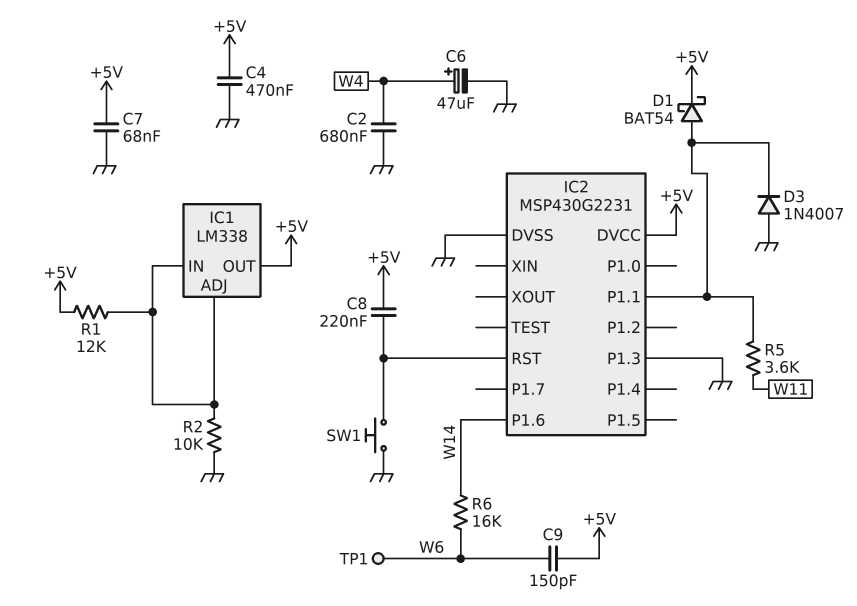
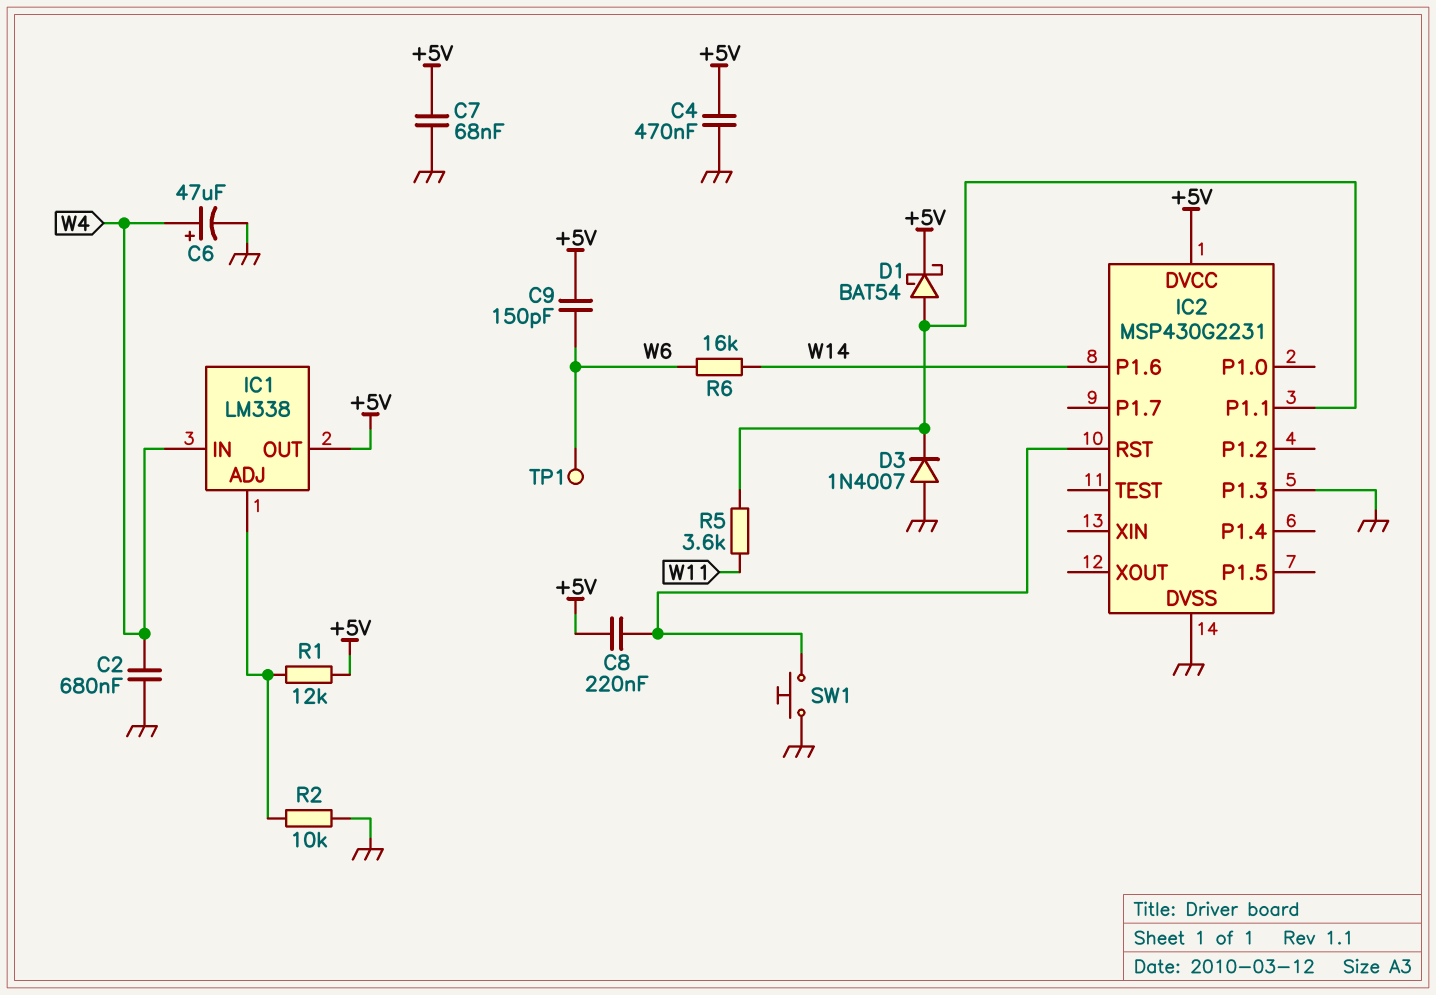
IC1 pin IN: IC1/ADJ -> W4

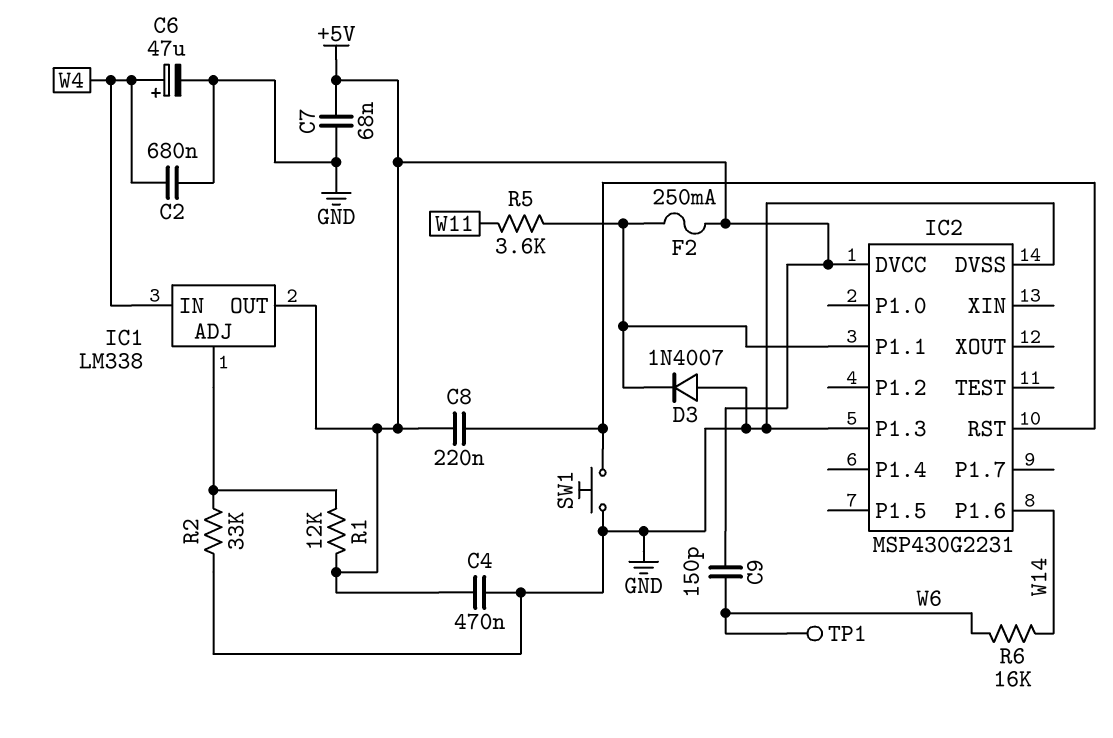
D1: schottky BAT54 (A IC2/P1.1, K +5V) -> none
F2: none -> 250mA (+5V, IC2/P1.1)
R2: 10k (GND, IC1/ADJ) -> 33k (GND, IC1/ADJ)

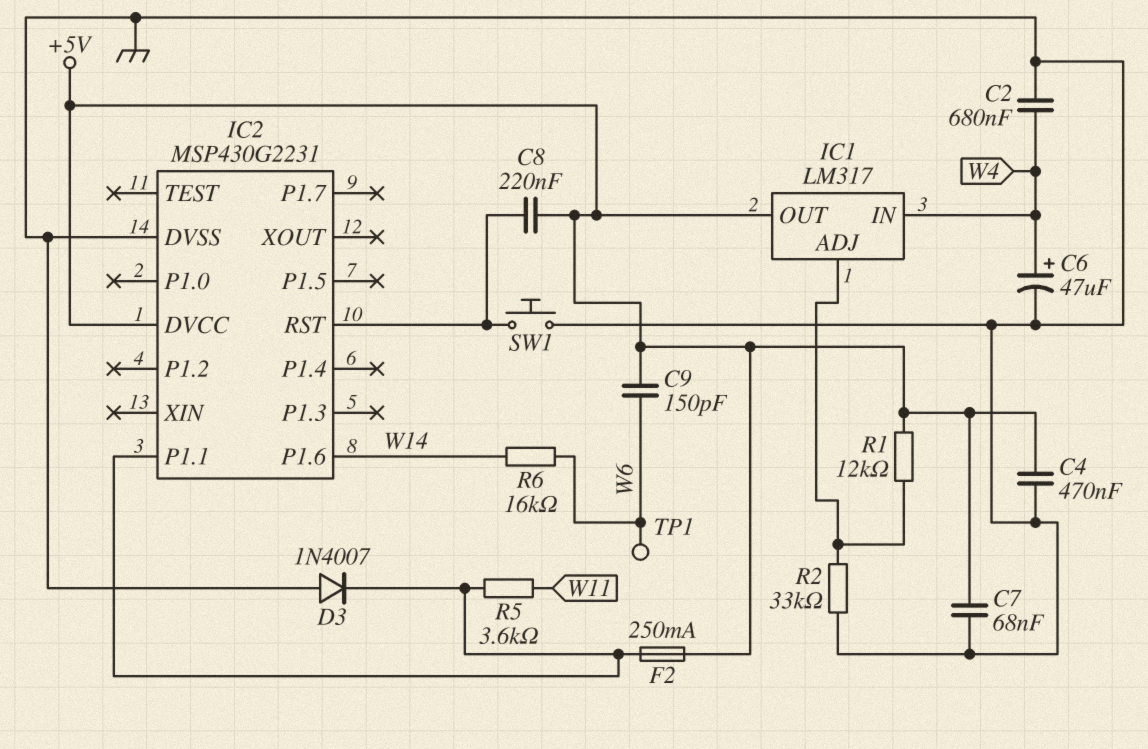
IC1: LM338 -> LM317
IC2 pin P1.3: GND -> none

